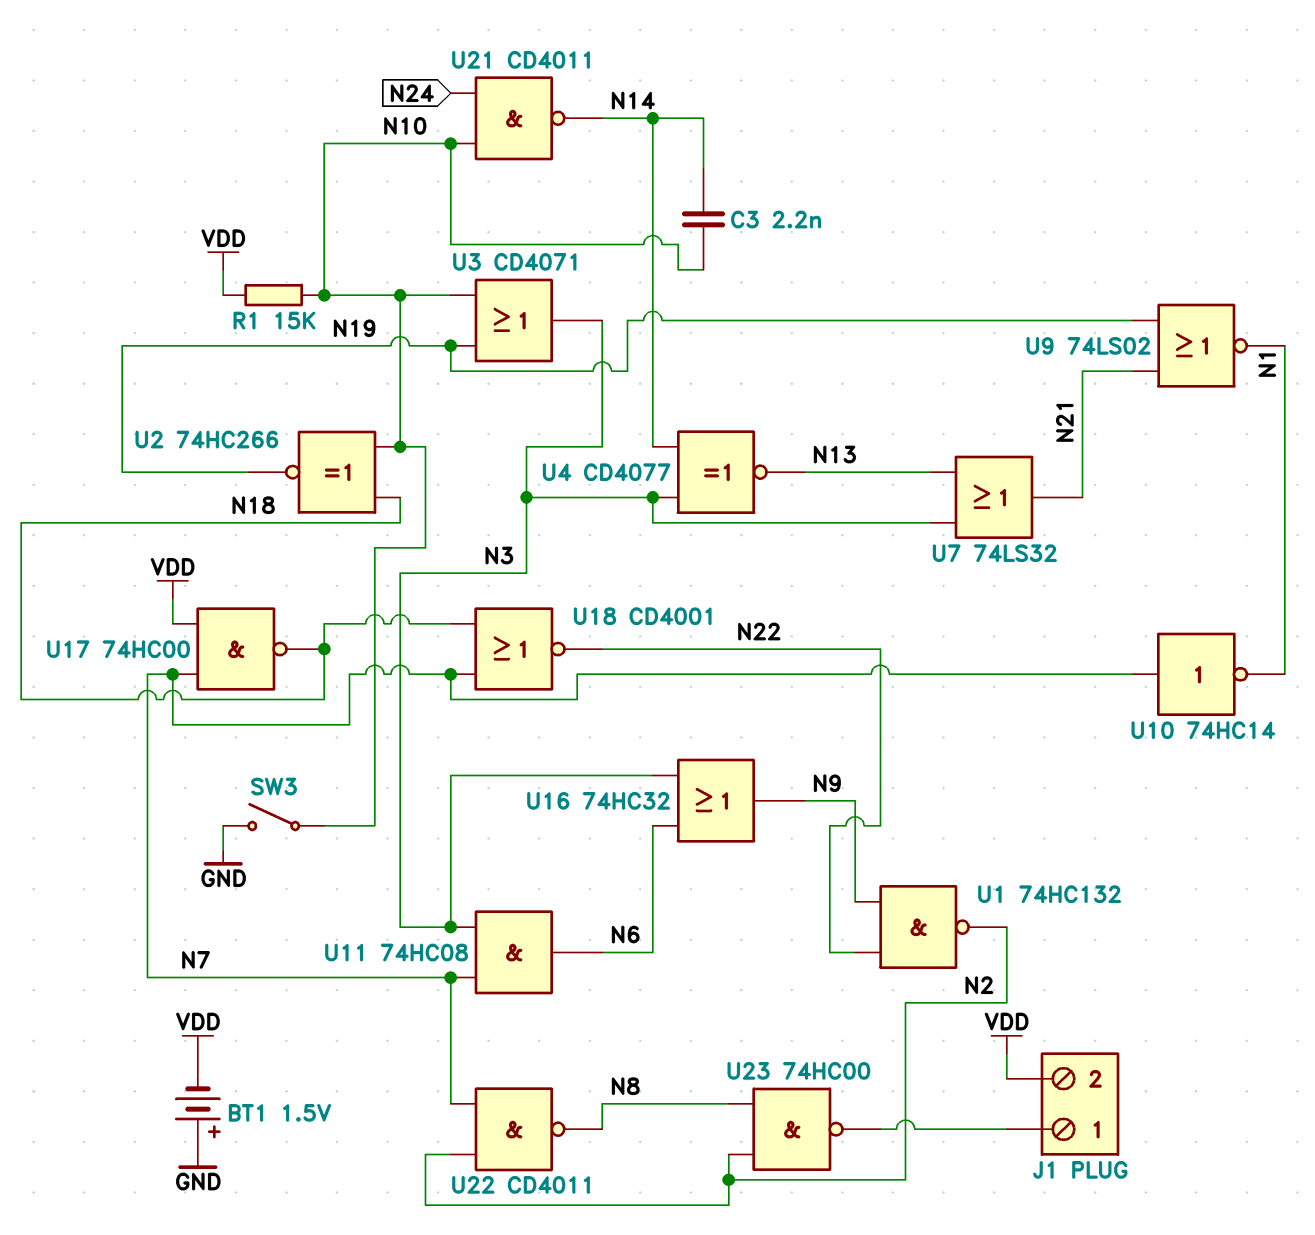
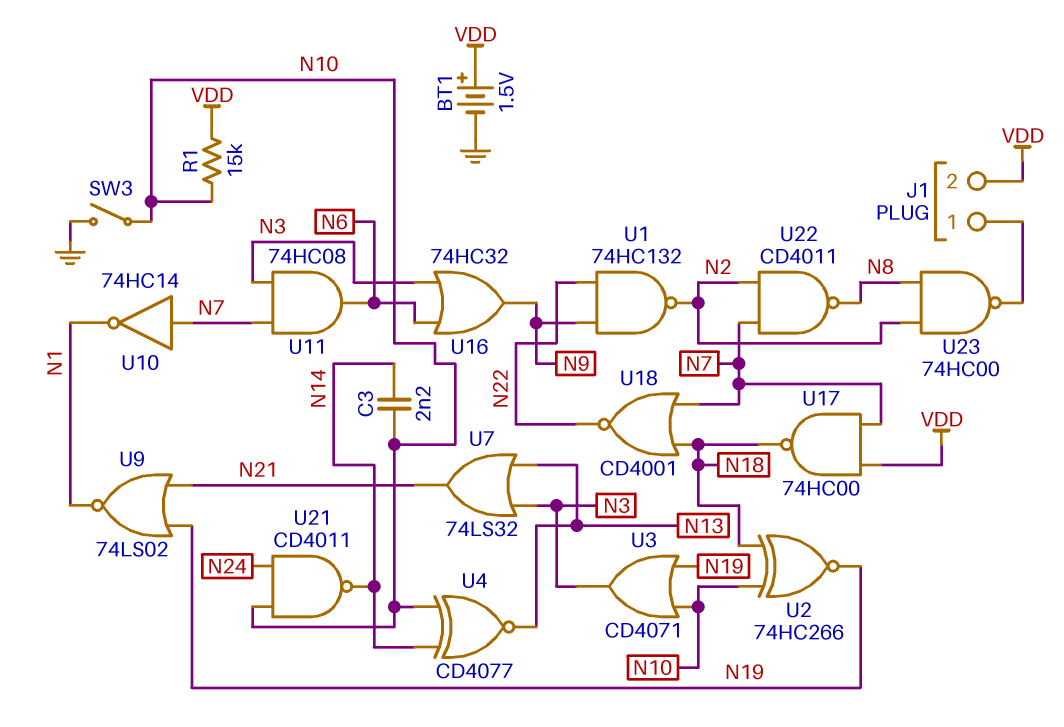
BT1: 1.5V (plus GND, minus VDD) -> 1.5V (plus VDD, minus GND)
U4: XNOR CD4077 (in N3, in N14, out N13) -> XNOR CD4077 (in N10, in N14, out N13)

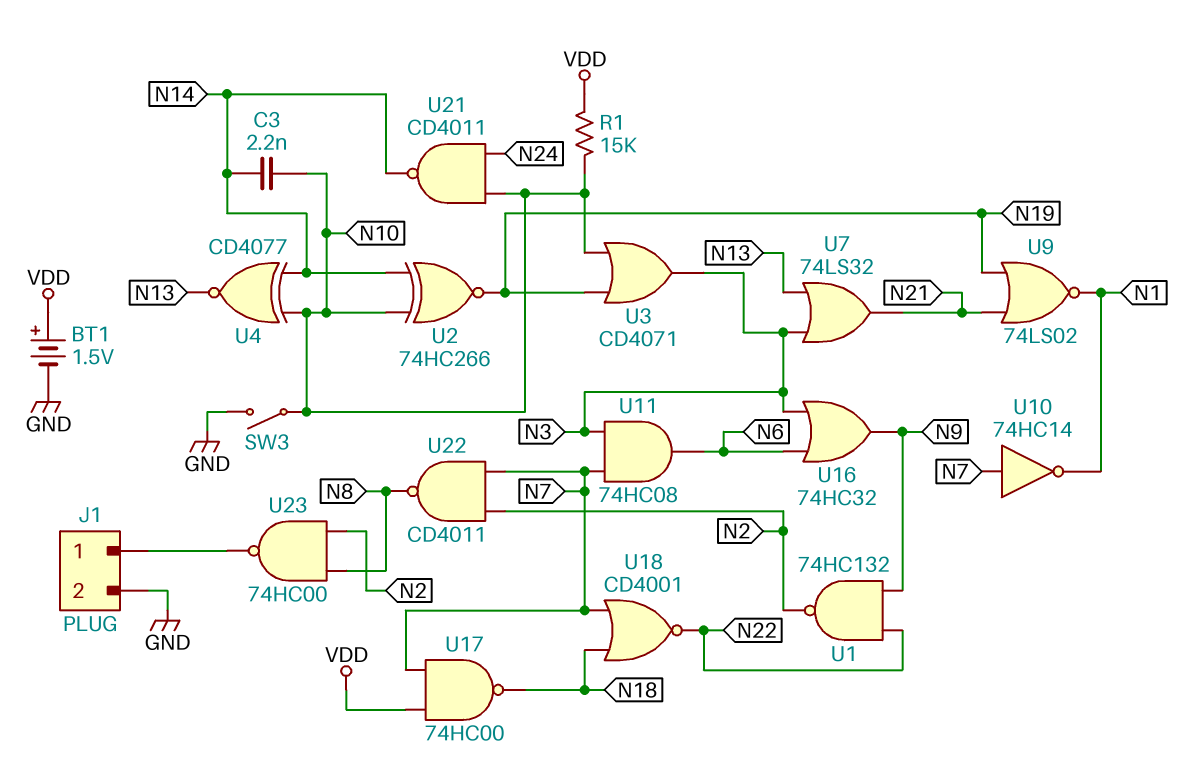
J1 pin 2: VDD -> GND
U2: XNOR 74HC266 (in N10, in N18, out N19) -> XNOR 74HC266 (in N10, in N14, out N19)

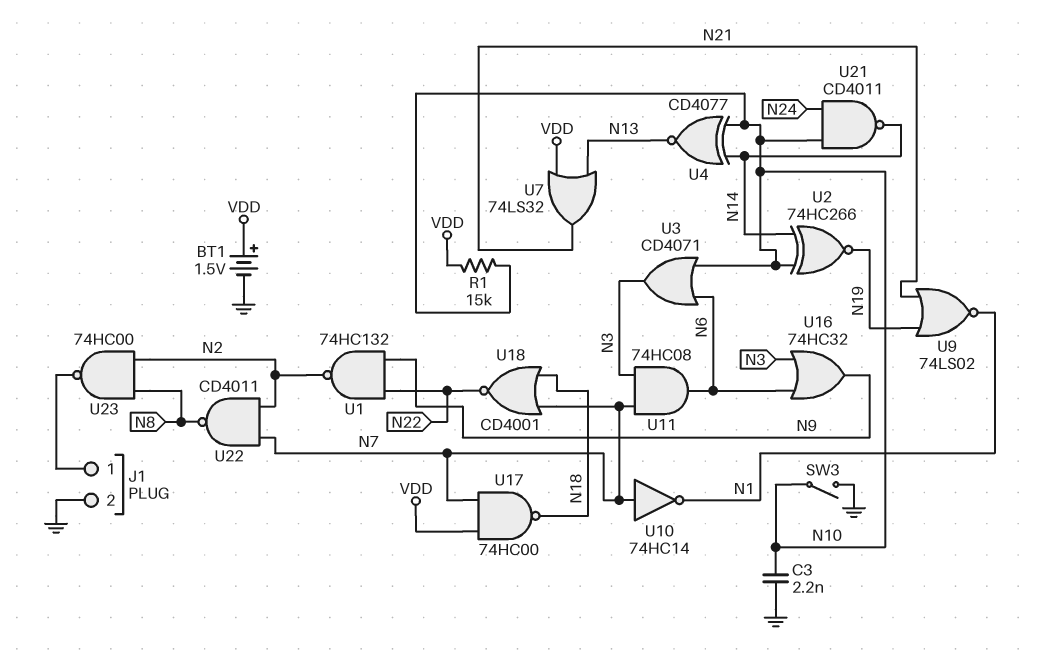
C3: 2.2nF (N10, N14) -> 2.2nF (GND, N10)
U3: OR CD4071 (in N10, in N19, out N3) -> OR CD4071 (in N6, in N10, out N3)
U7: OR 74LS32 (in N3, in N13, out N21) -> OR 74LS32 (in N13, in VDD, out N21)

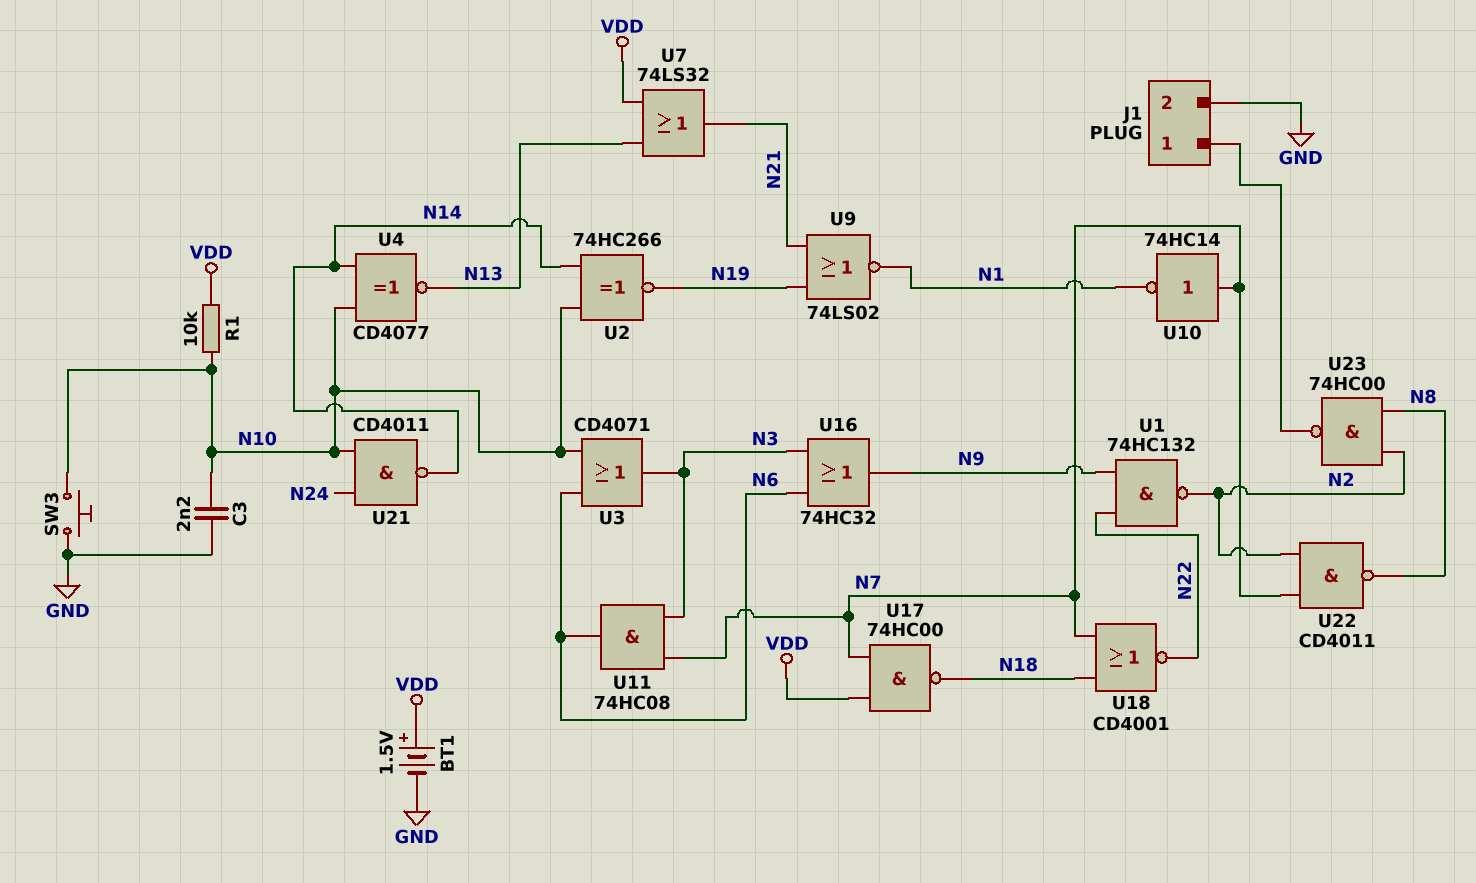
R1: 15k (N10, VDD) -> 10k (N10, VDD)
SW3: switch (GND, N10) -> button (GND, N10)

